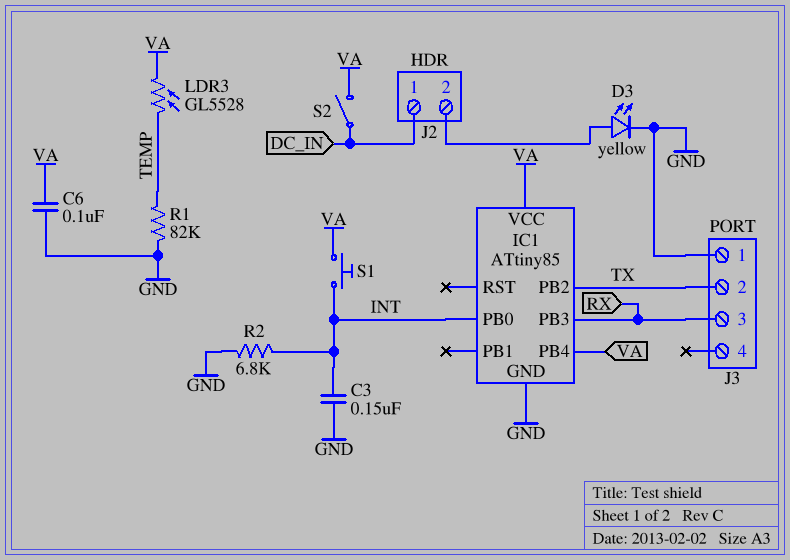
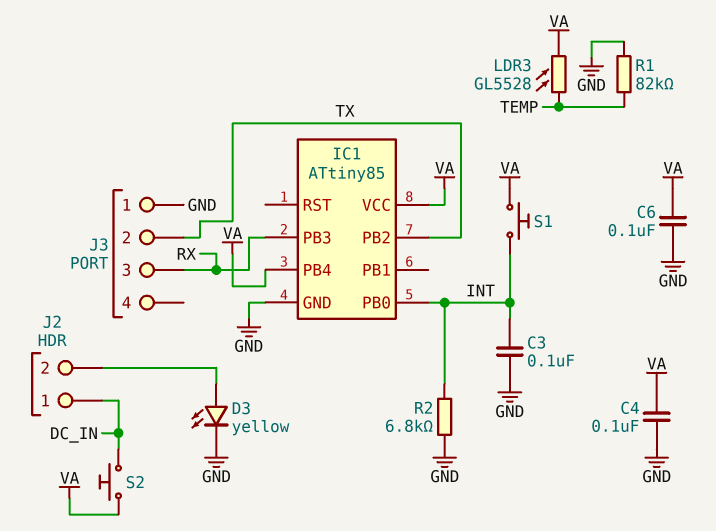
C3: 150nF (GND, INT) -> 100nF (GND, INT)
C4: none -> 100nF (GND, VA)
S2: switch (DC_IN, VA) -> button (DC_IN, VA)

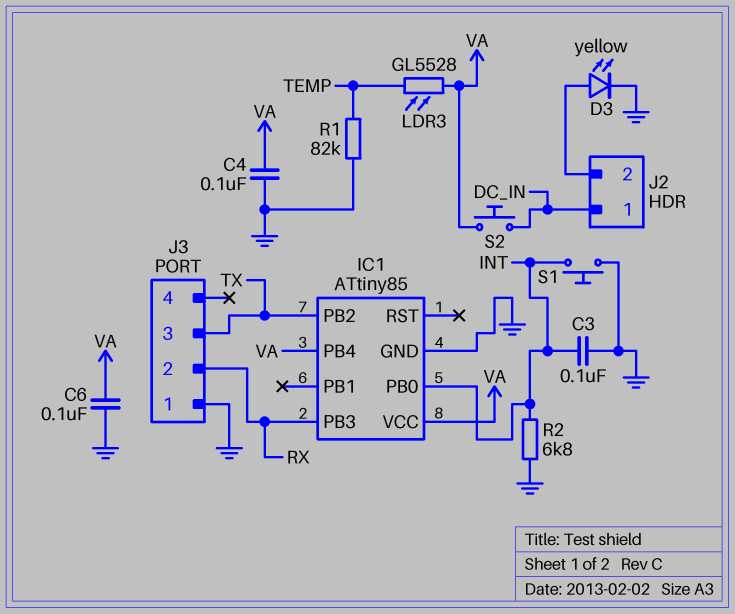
J3 pin 2: TX -> RX
J3 pin 3: RX -> TX
S1: button (INT, VA) -> button (GND, INT)

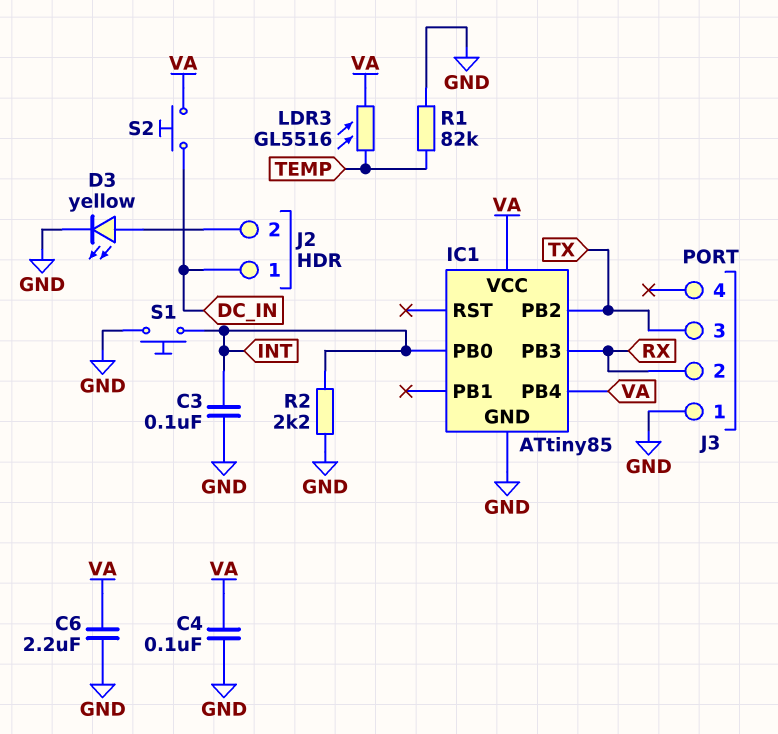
C6: 100nF (GND, VA) -> 2.2uF (GND, VA)
LDR3: GL5528 (TEMP, VA) -> GL5516 (TEMP, VA)
R2: 6.8k (GND, INT) -> 2.2k (GND, INT)

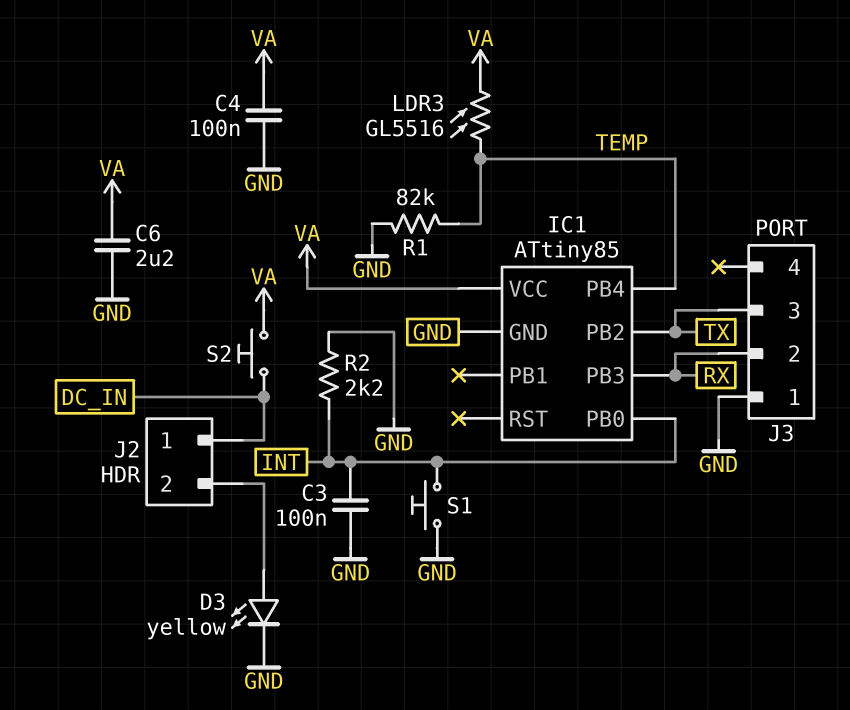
IC1 pin PB4: VA -> TEMP

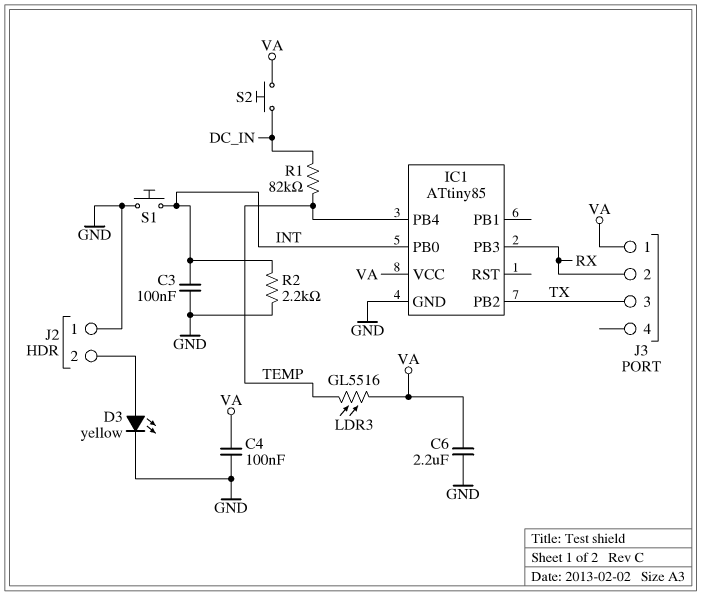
J2 pin 1: DC_IN -> GND
J3 pin 1: GND -> VA
R1: 82k (GND, TEMP) -> 82k (DC_IN, TEMP)

